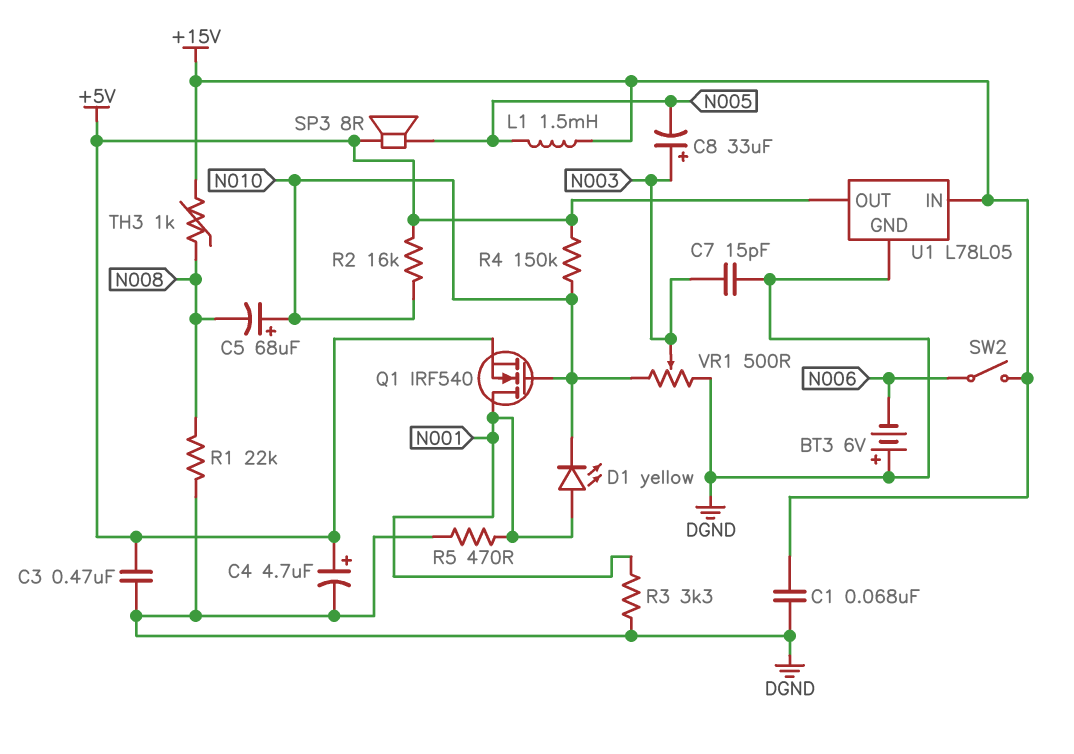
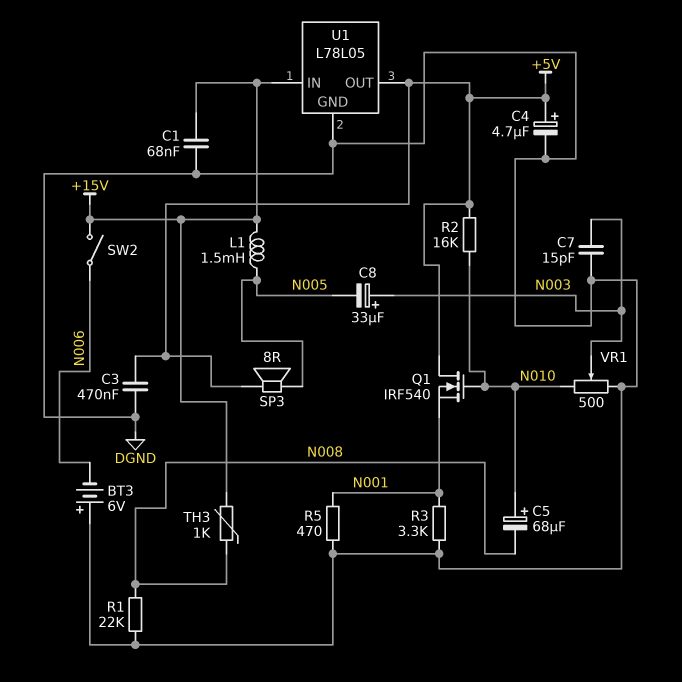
D1: LED yellow (A N001, K N010) -> none
Q1: NMOS IRF540 (G N010, D N001, S +5V) -> NMOS IRF540 (G N010, D +5V, S N001)
R4: 150k (+5V, N010) -> none

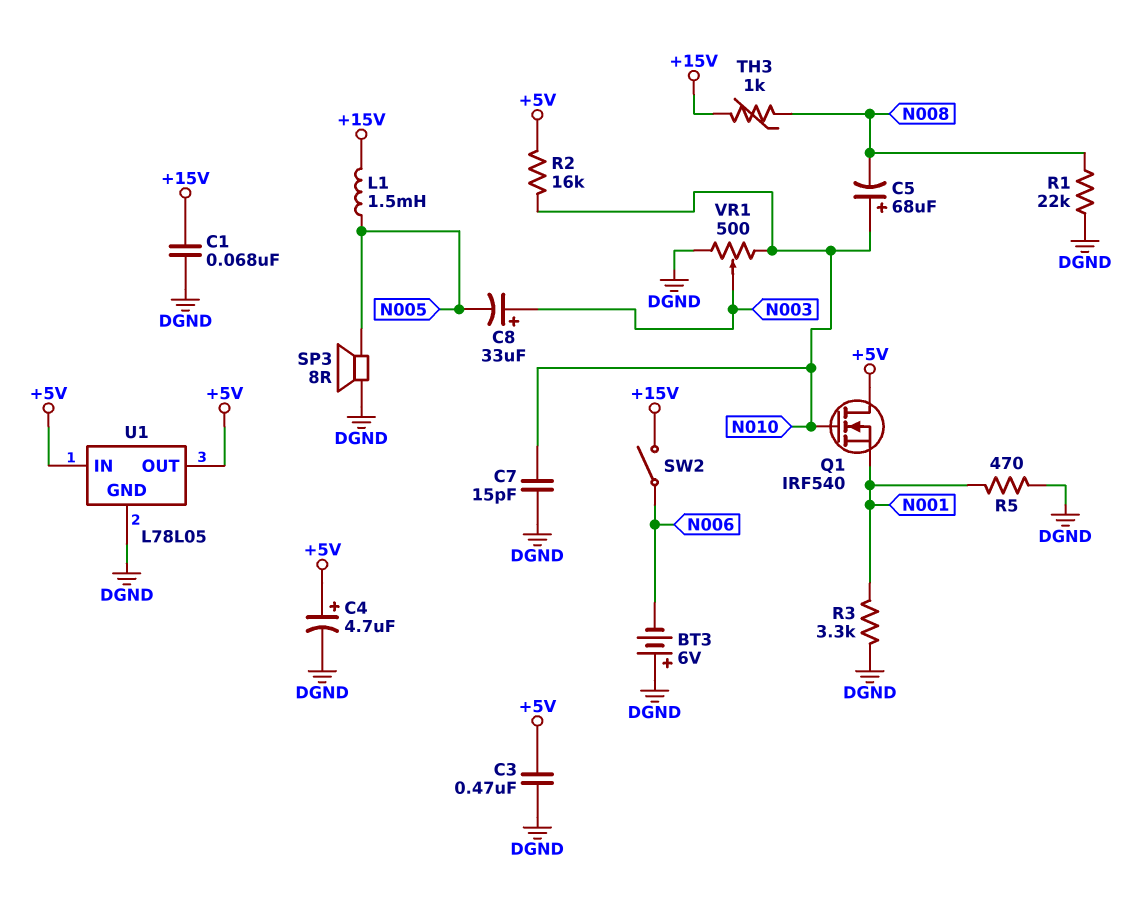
C7: 15pF (DGND, N003) -> 15pF (DGND, N010)
SP3: speaker 8R (+5V, N005) -> speaker 8R (DGND, N005)
U1 pin IN: +15V -> +5V

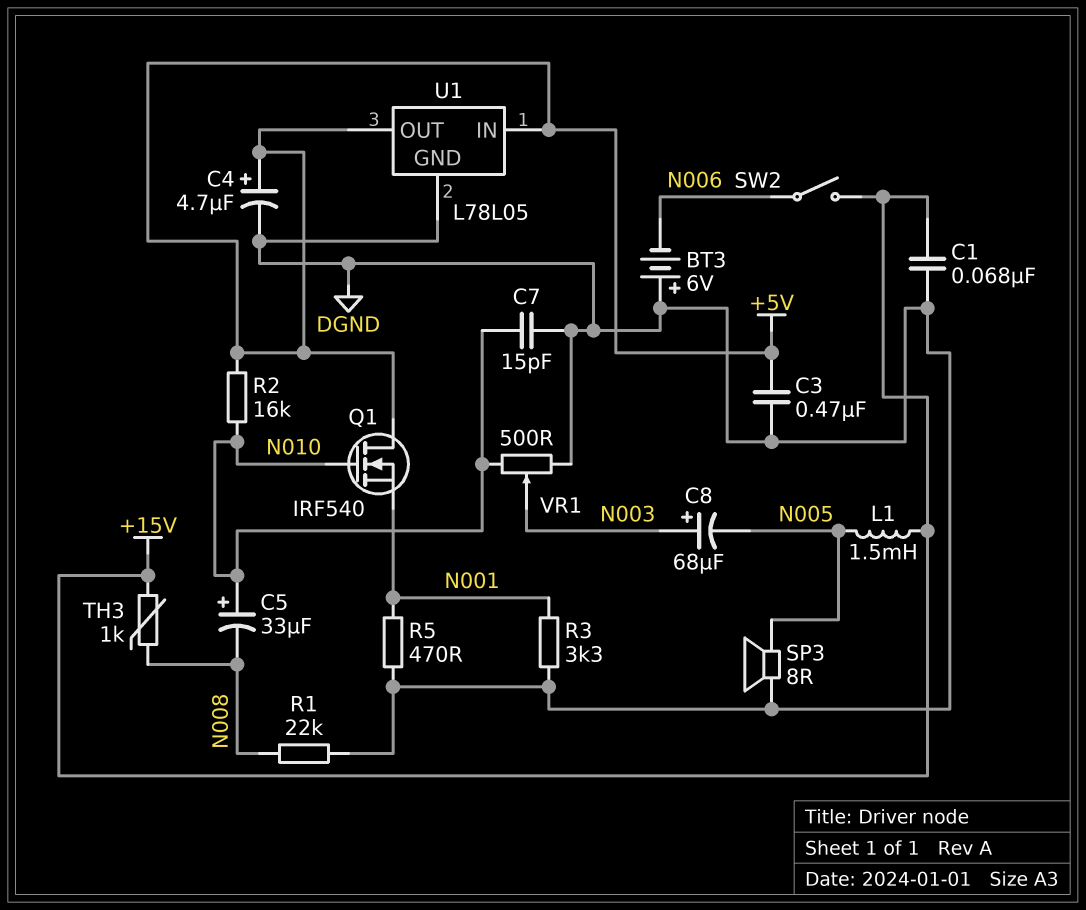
C5: 68uF (plus N010, minus N008) -> 33uF (plus N010, minus N008)
C8: 33uF (plus N003, minus N005) -> 68uF (plus N003, minus N005)

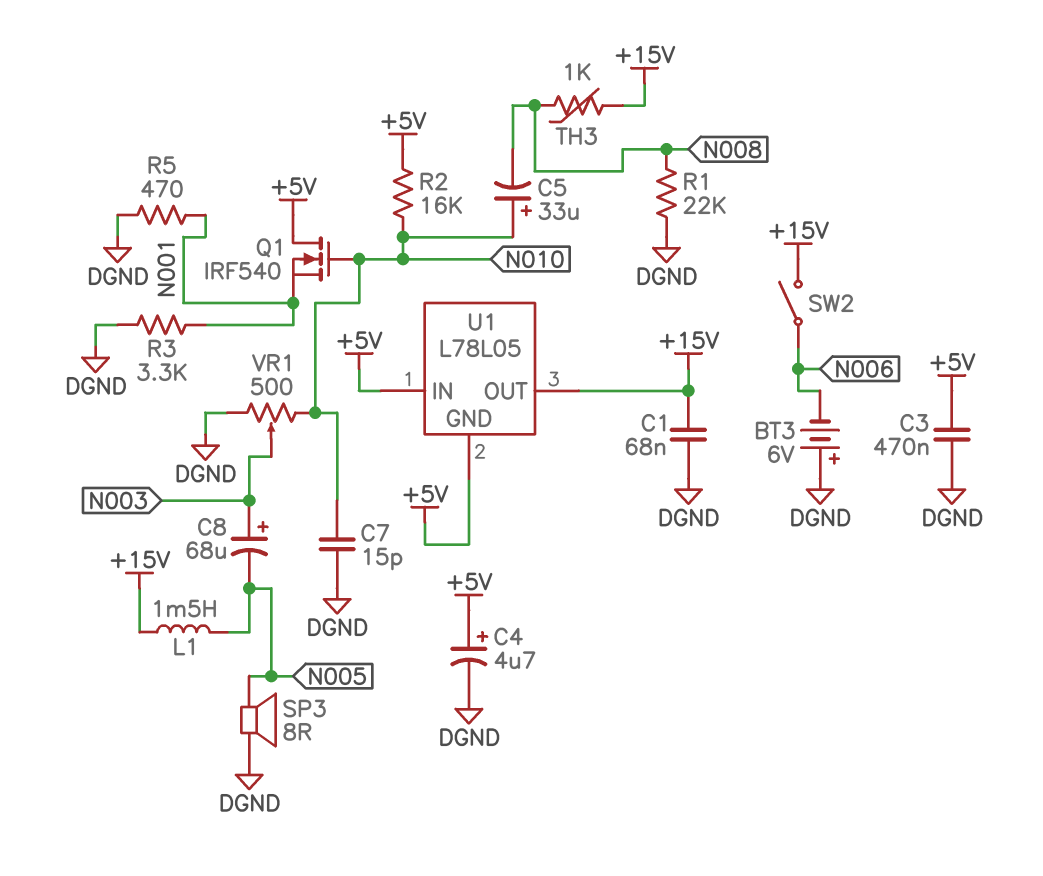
U1 pin GND: DGND -> +5V
U1 pin OUT: +5V -> +15V

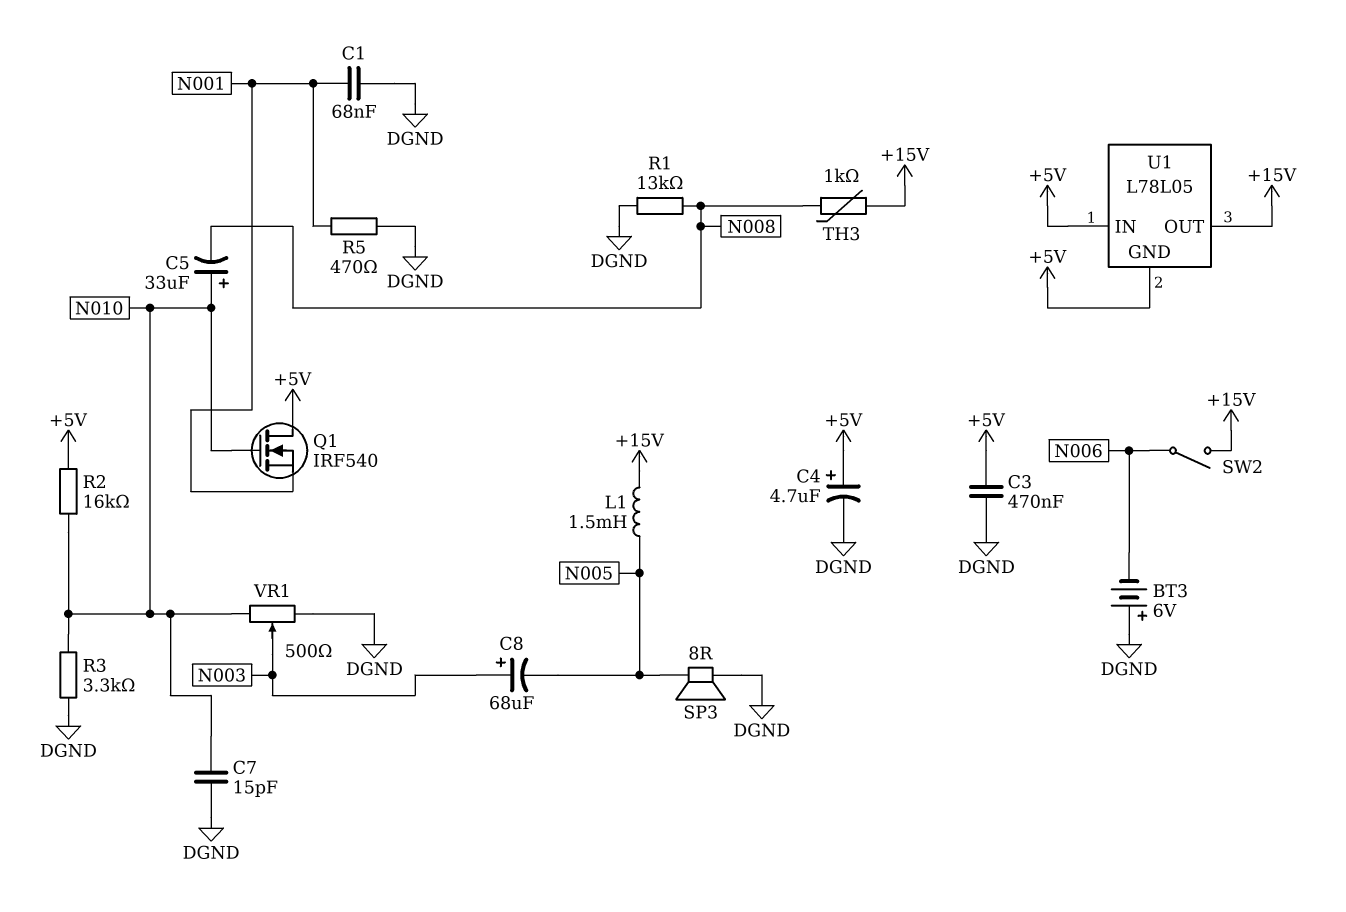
C1: 68nF (+15V, DGND) -> 68nF (DGND, N001)
R1: 22k (DGND, N008) -> 13k (DGND, N008)
R3: 3.3k (DGND, N001) -> 3.3k (DGND, N010)

